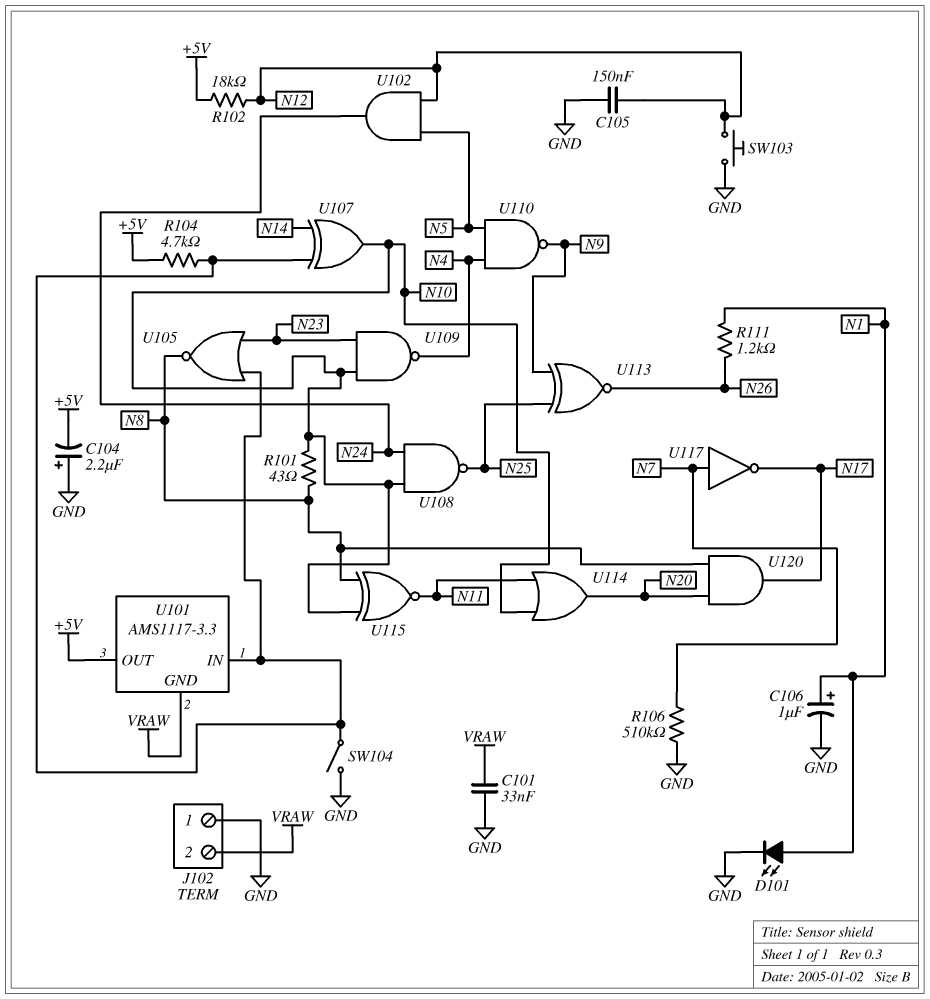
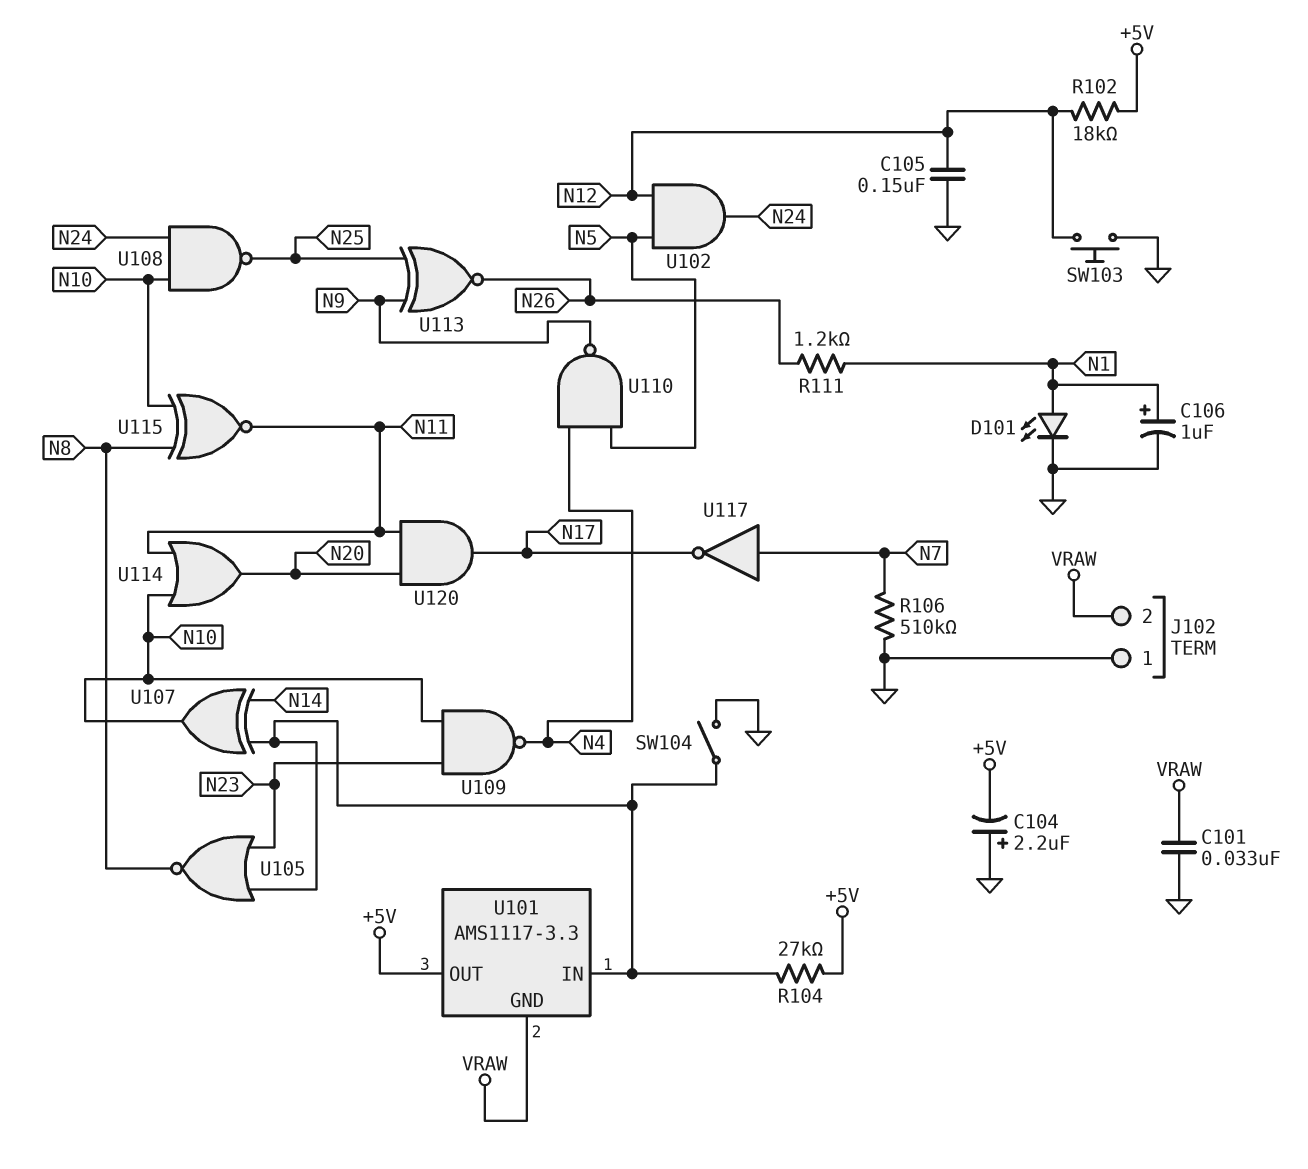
R101: 43 (N8, N10) -> none
R104: 4.7k (+5V, U101/IN) -> 27k (+5V, U101/IN)
U120: AND (in N8, in N20, out N17) -> AND (in N11, in N20, out N17)

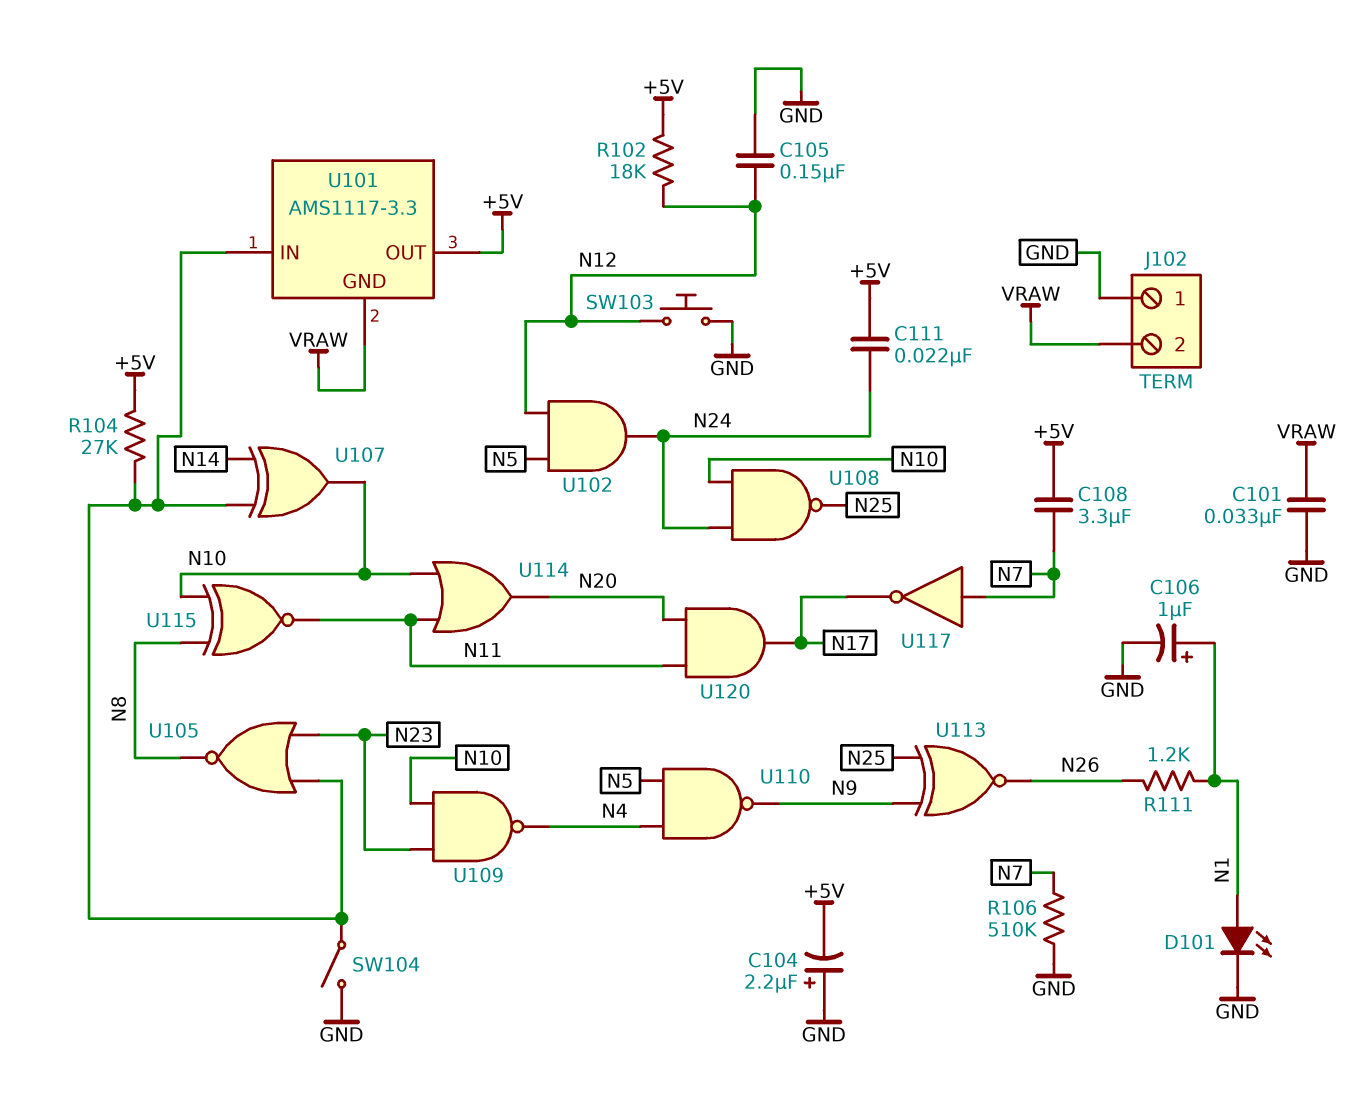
C108: none -> 3.3uF (+5V, N7)
C111: none -> 22nF (+5V, N24)

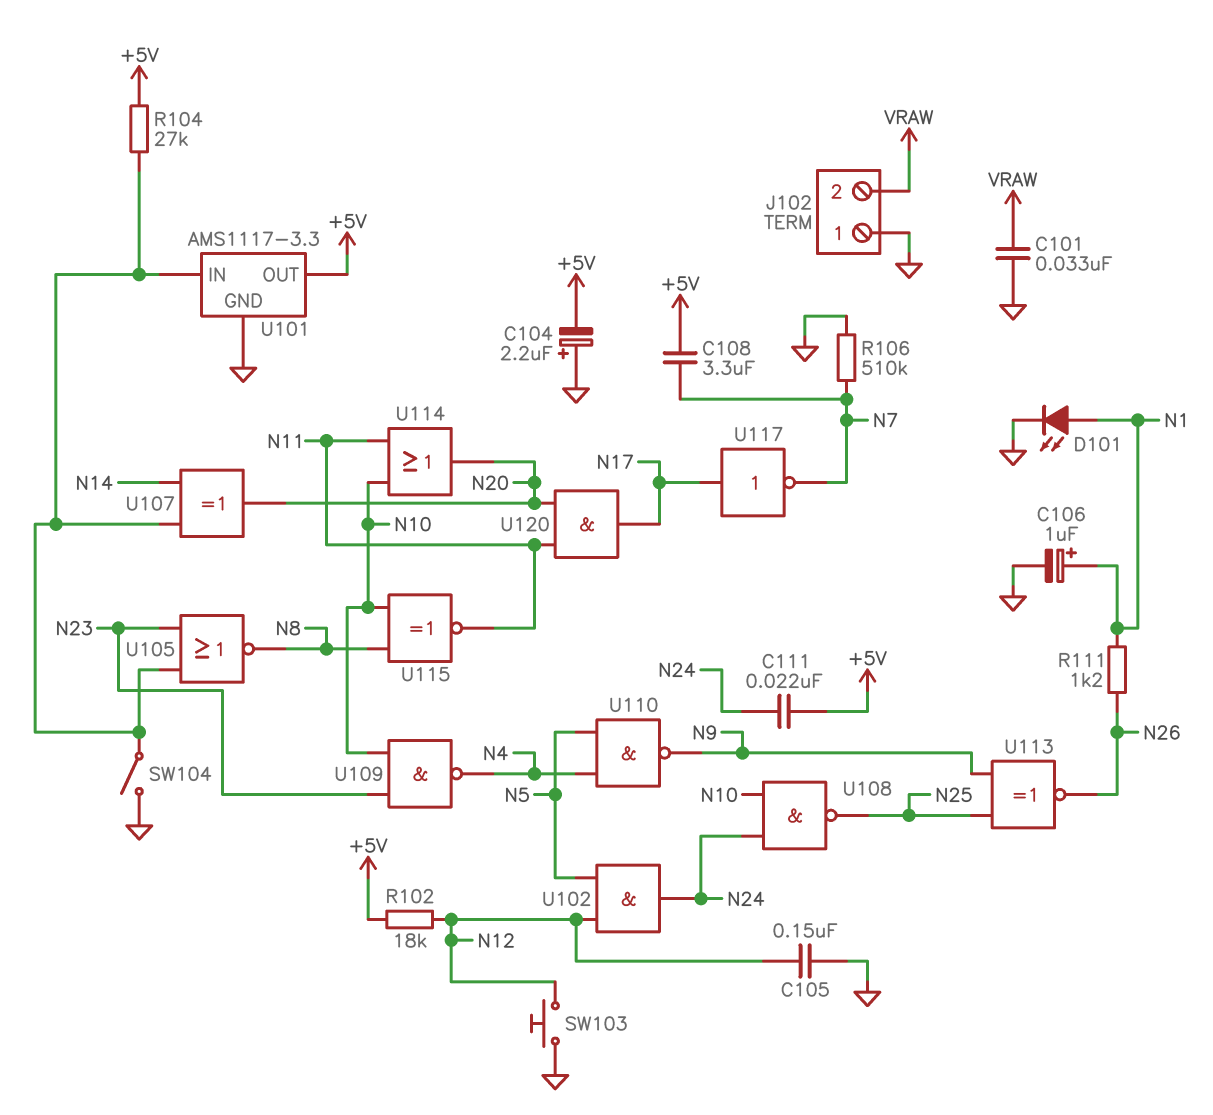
U101 pin GND: VRAW -> GND
U107: XOR (in N14, in U101/IN, out N10) -> XOR (in N14, in U101/IN, out N20)
U117: NOT (in N7, out N17) -> NOT (in N17, out N7)

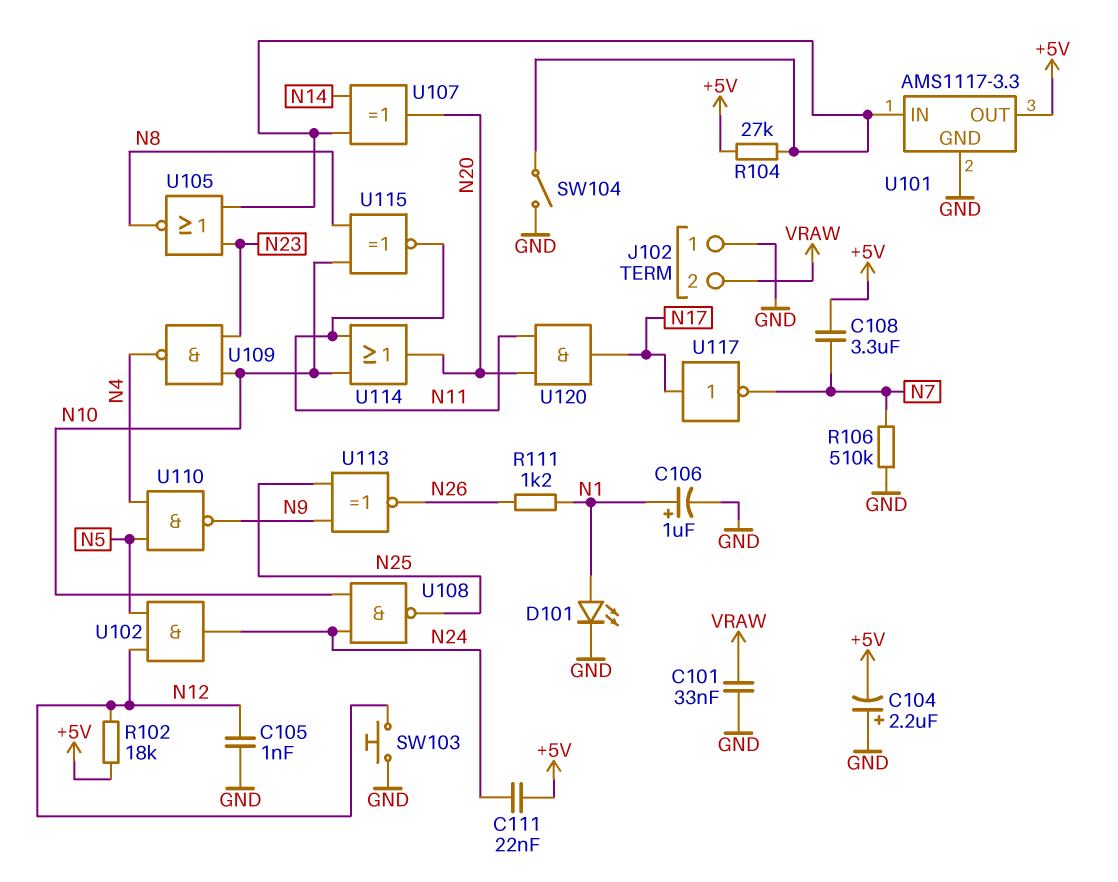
C105: 150nF (GND, N12) -> 1nF (GND, N12)

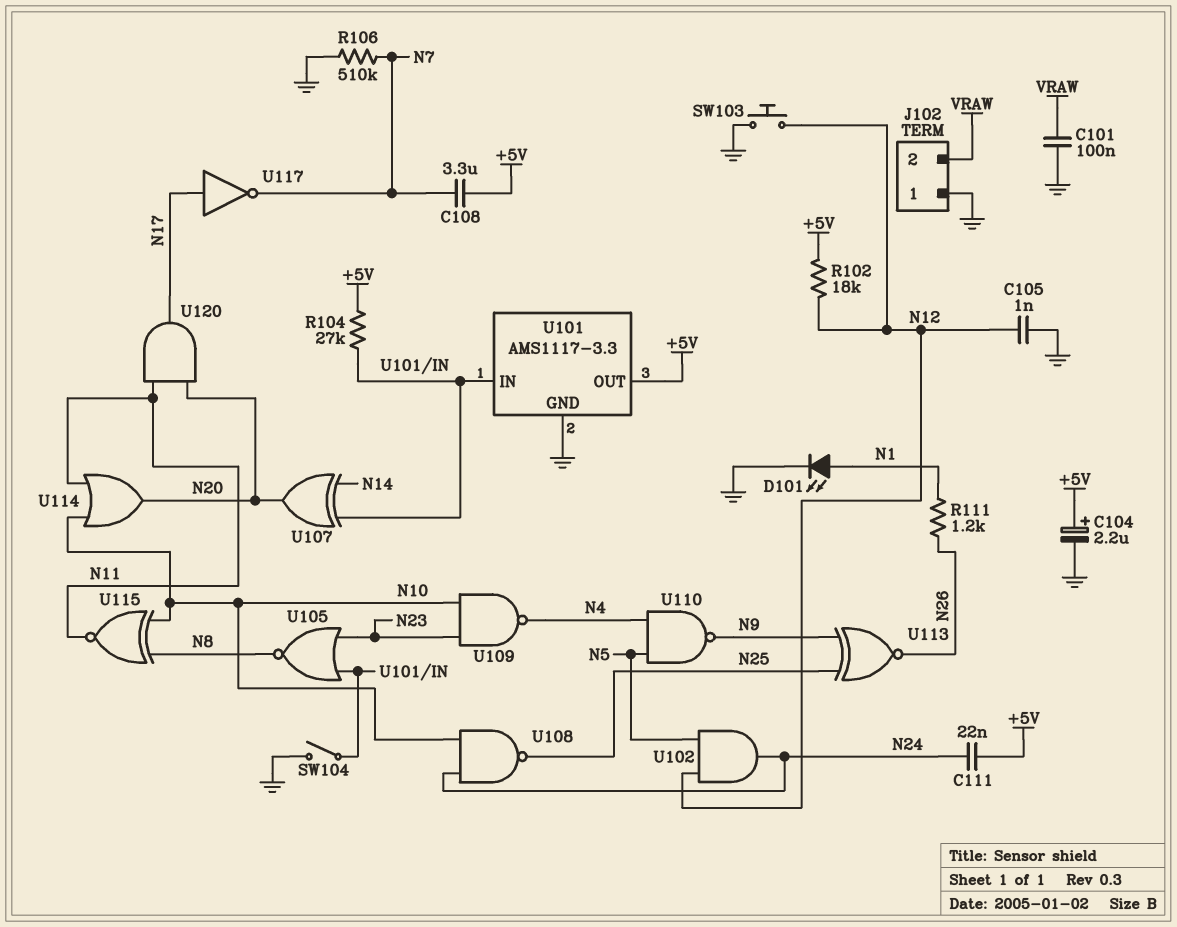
C101: 33nF (GND, VRAW) -> 100nF (GND, VRAW)
C104: 2.2uF (plus GND, minus +5V) -> 2.2uF (plus +5V, minus GND)
C106: 1uF (plus N1, minus GND) -> none

